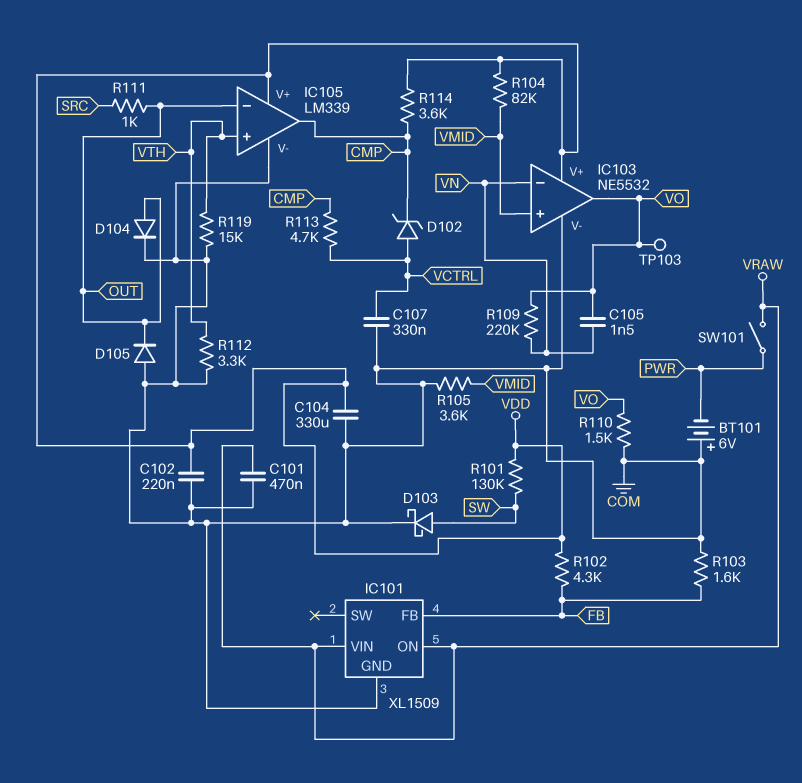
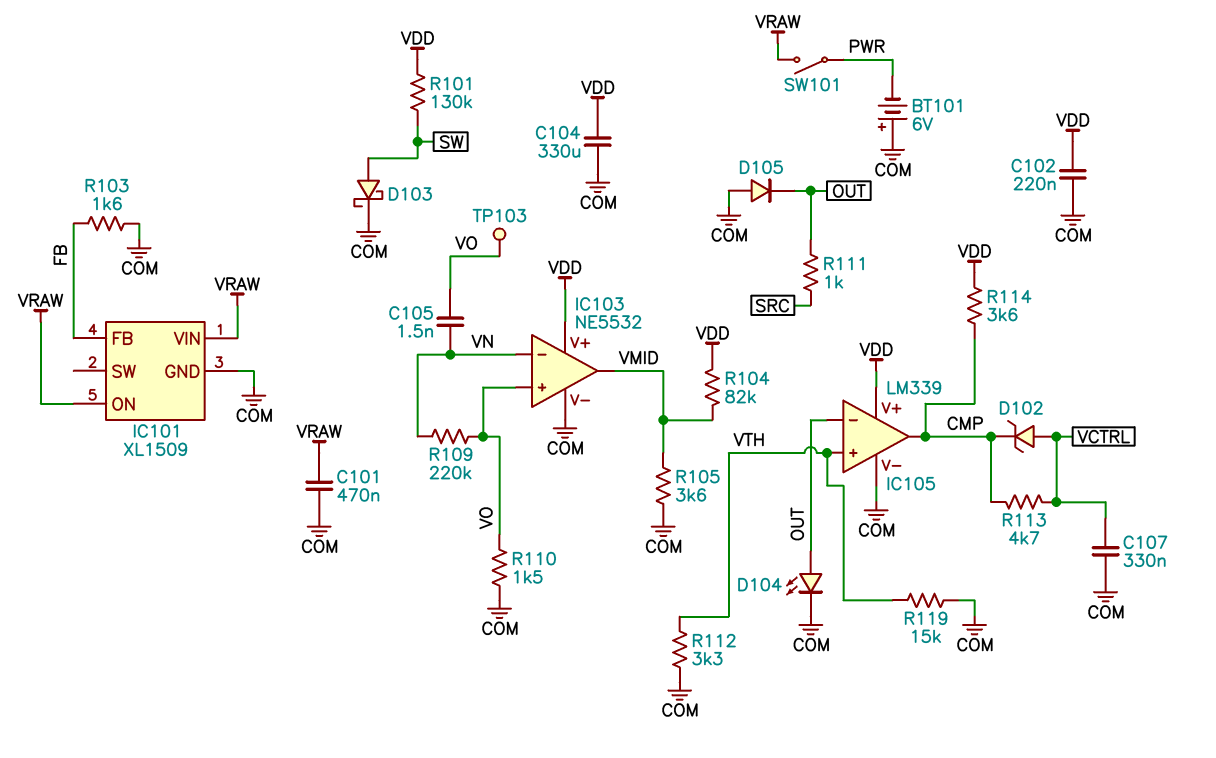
D104: diode (A OUT, K COM) -> LED (A OUT, K COM)
IC103 pin in+: VMID -> VO
IC103 pin out: VO -> VMID
R102: 4.3k (FB, VDD) -> none

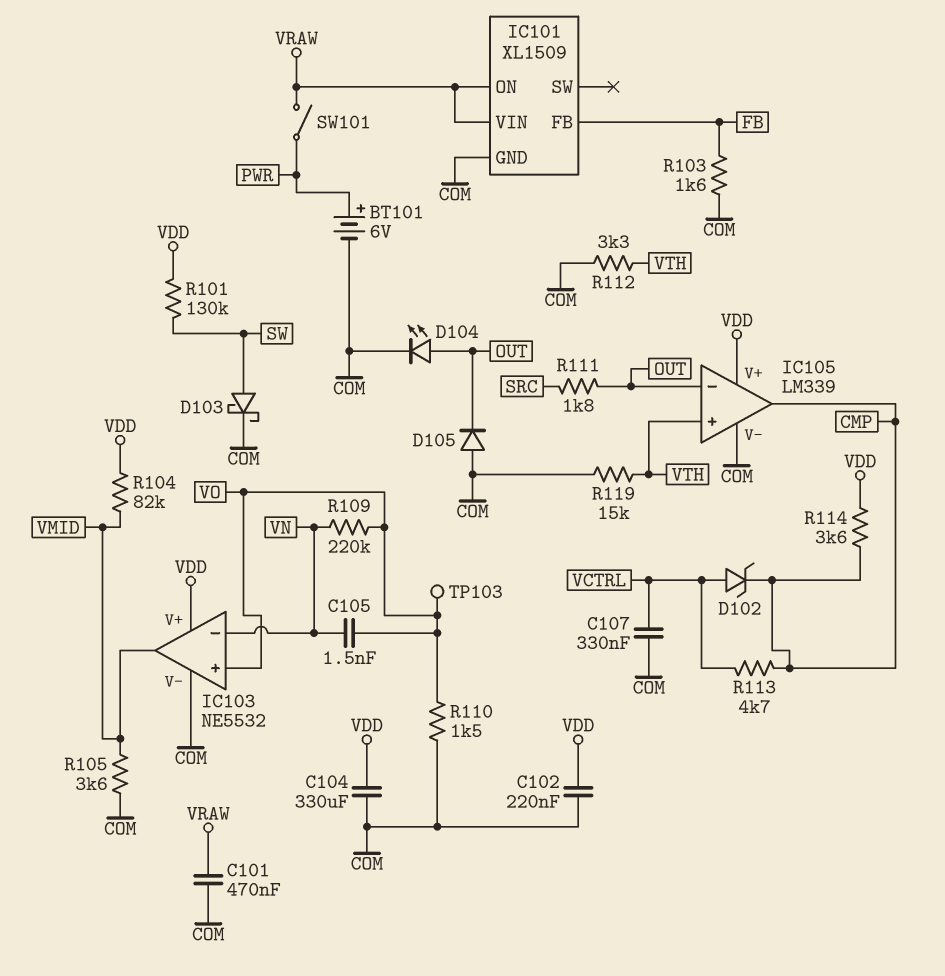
BT101: 6V (plus COM, minus PWR) -> 6V (plus PWR, minus COM)
R111: 1k (OUT, SRC) -> 1.8k (OUT, SRC)

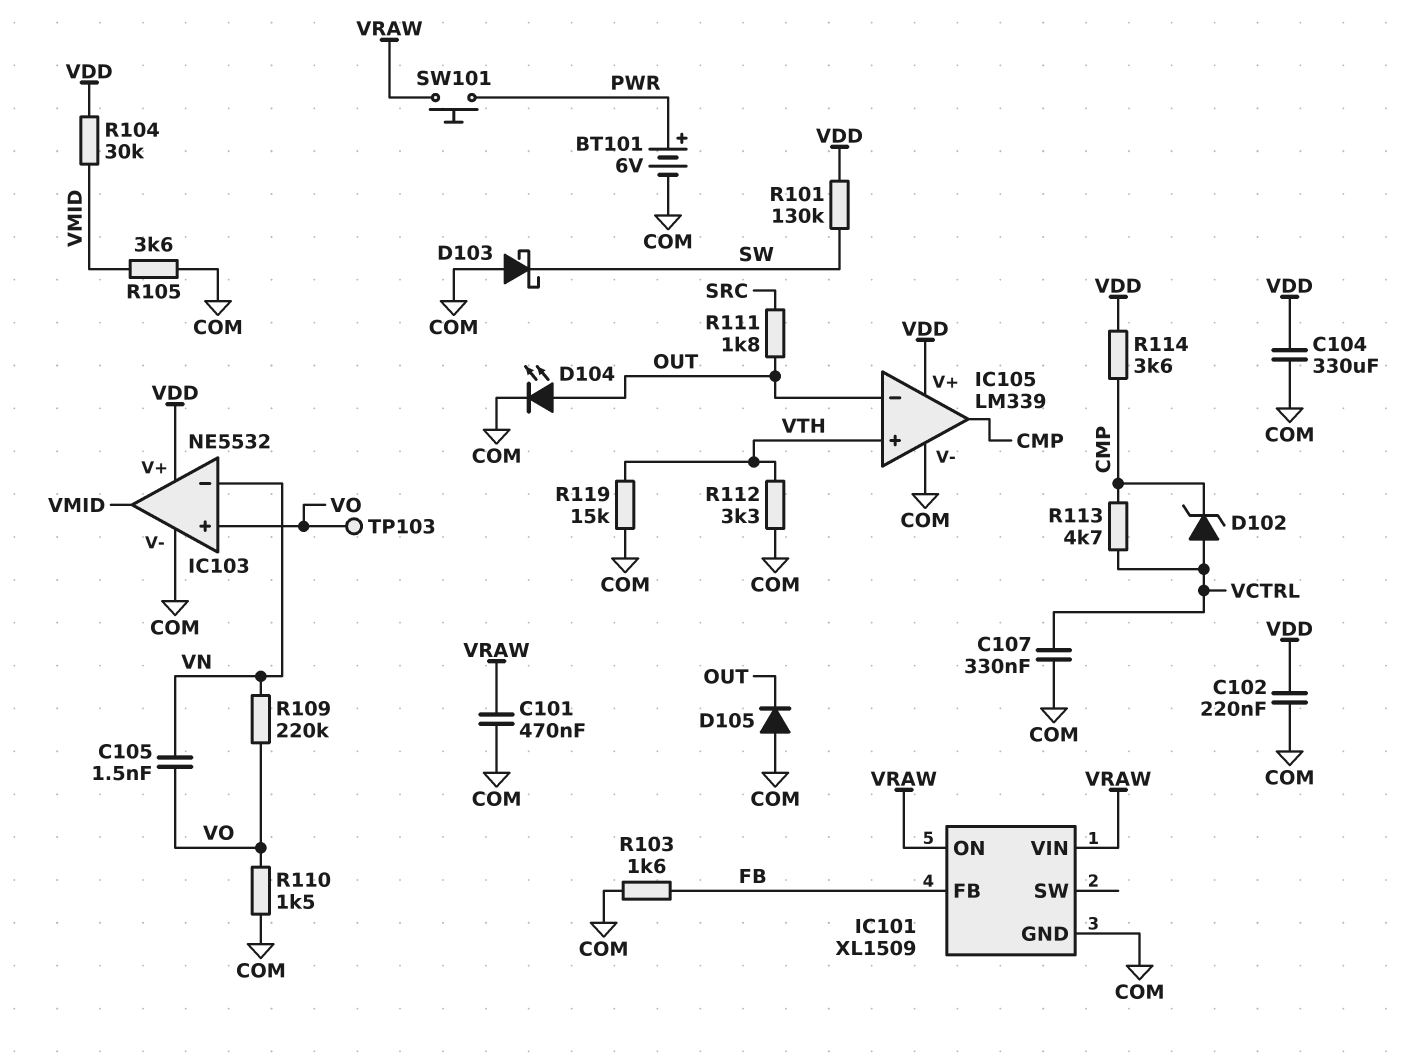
D103: schottky (A SW, K COM) -> schottky (A COM, K SW)
R104: 82k (VDD, VMID) -> 30k (VDD, VMID)
SW101: switch (PWR, VRAW) -> button (PWR, VRAW)

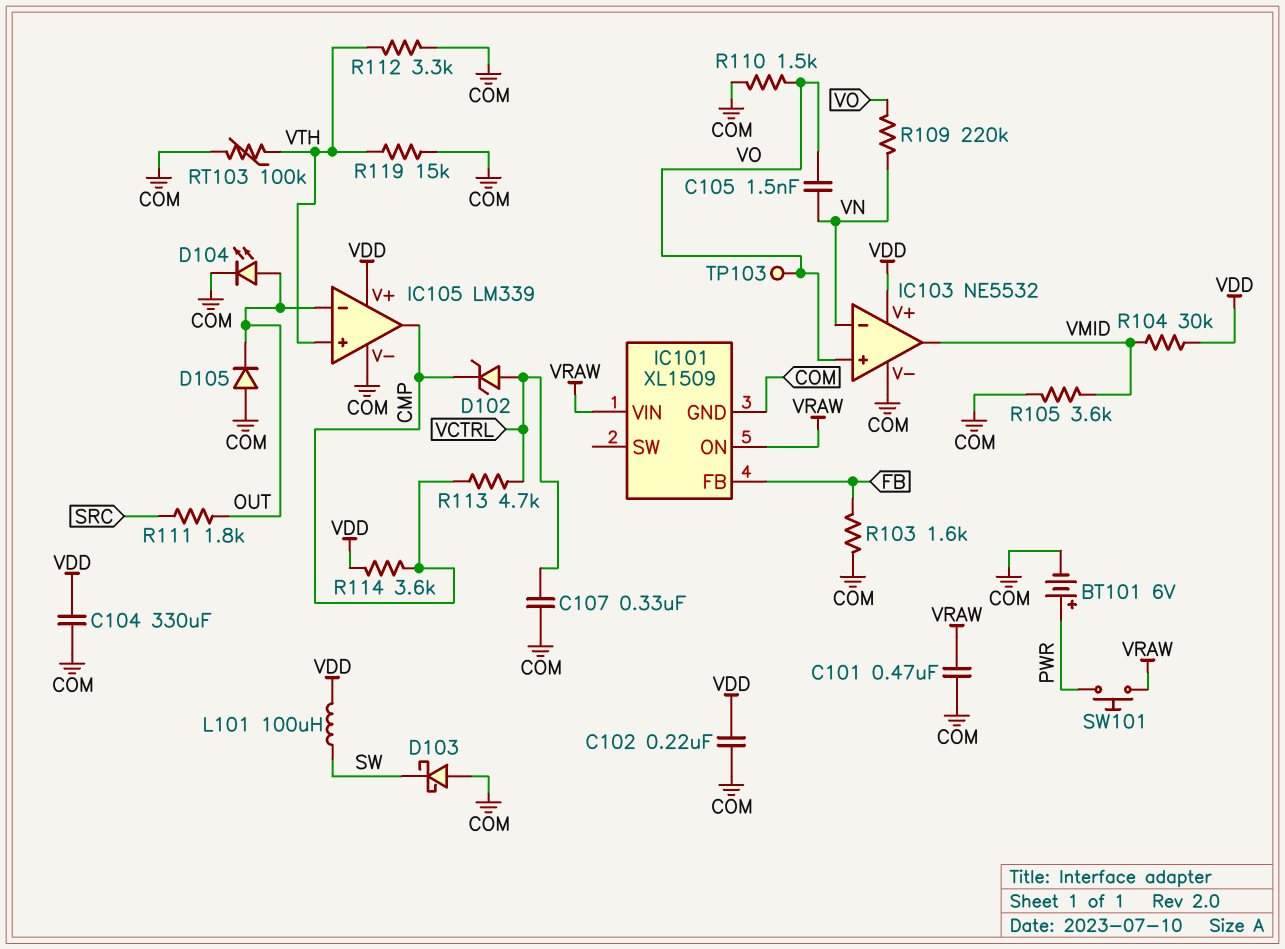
L101: none -> 100uH (SW, VDD)
R101: 130k (SW, VDD) -> none
RT103: none -> 100k (COM, VTH)

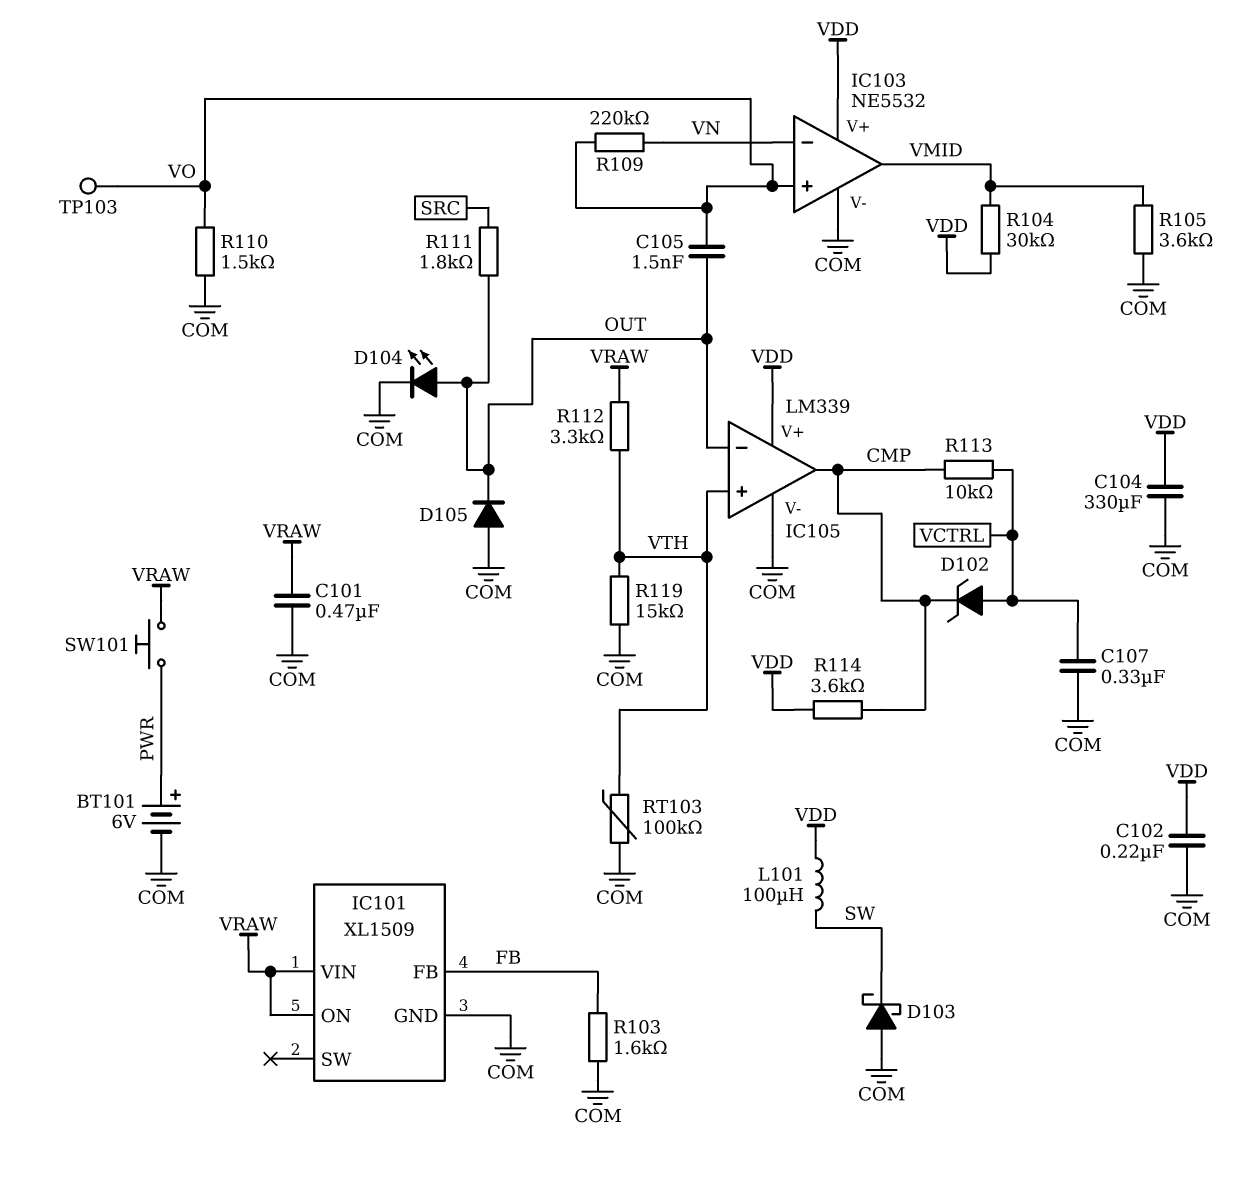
C105: 1.5nF (VN, VO) -> 1.5nF (OUT, VO)
R112: 3.3k (COM, VTH) -> 3.3k (VRAW, VTH)
R113: 4.7k (CMP, VCTRL) -> 10k (CMP, VCTRL)

